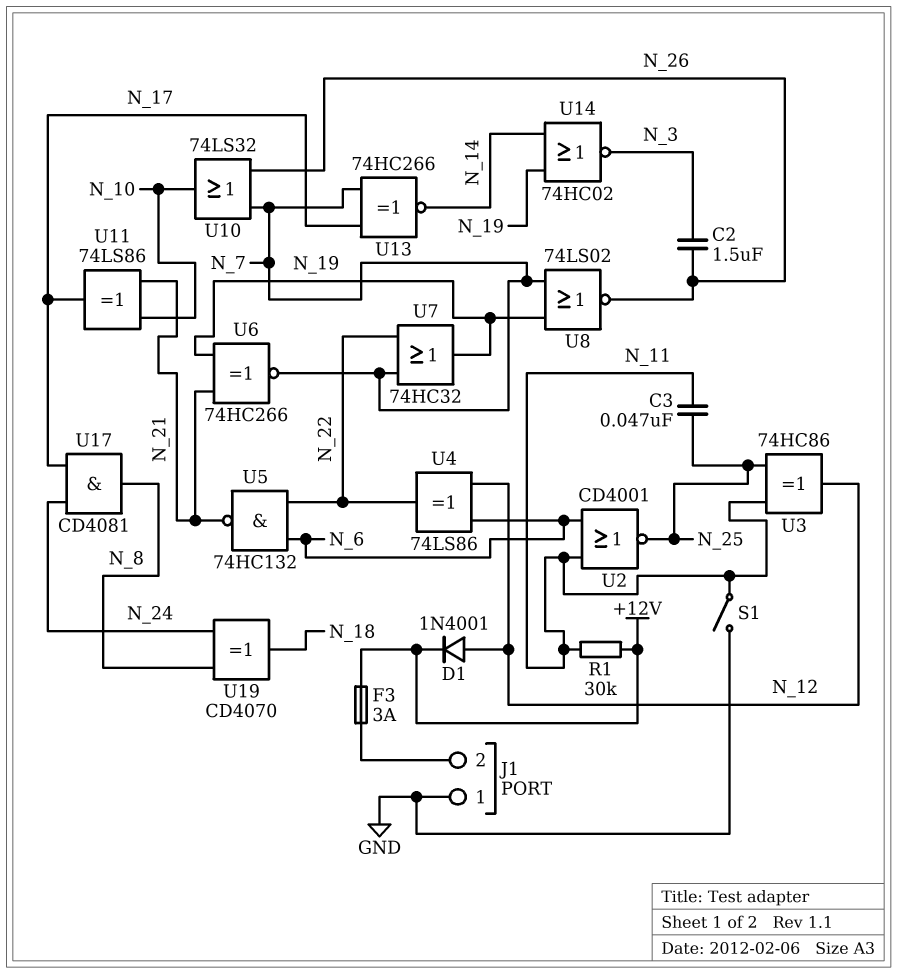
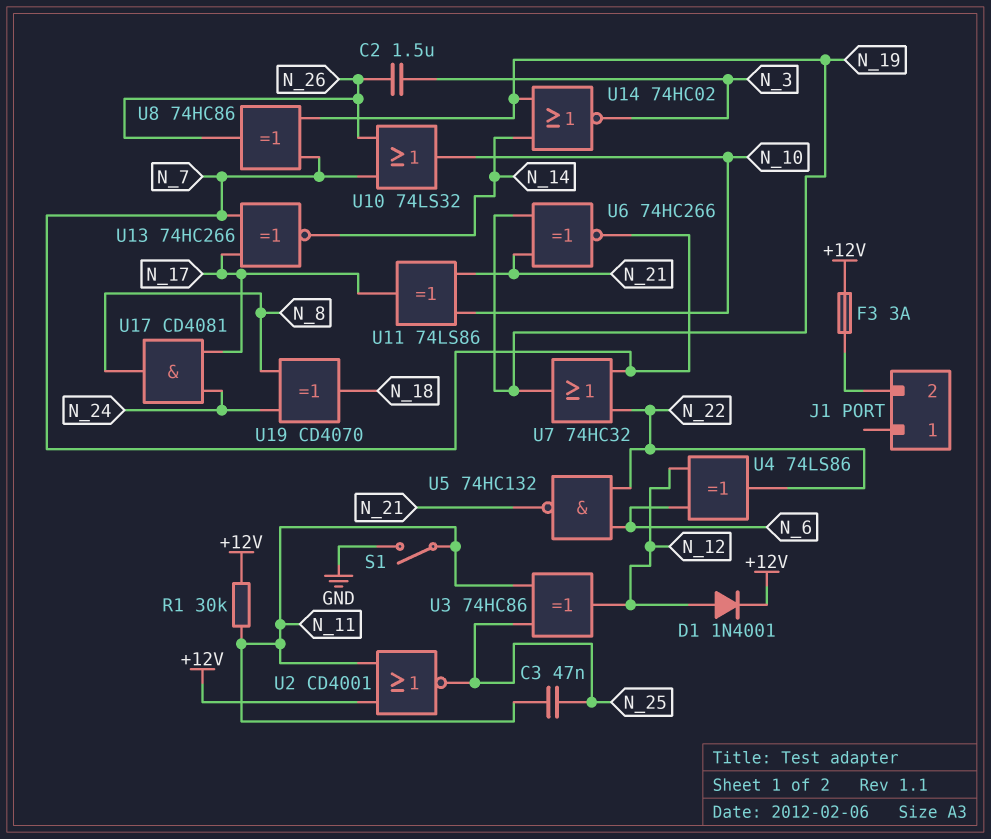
J1 pin 1: GND -> none
U2: NOR CD4001 (in N_6, in N_11, out N_25) -> NOR CD4001 (in +12V, in N_11, out N_25)
U8: NOR 74LS02 (in N_7, in N_19, out N_26) -> XOR 74HC86 (in N_7, in N_19, out N_26)

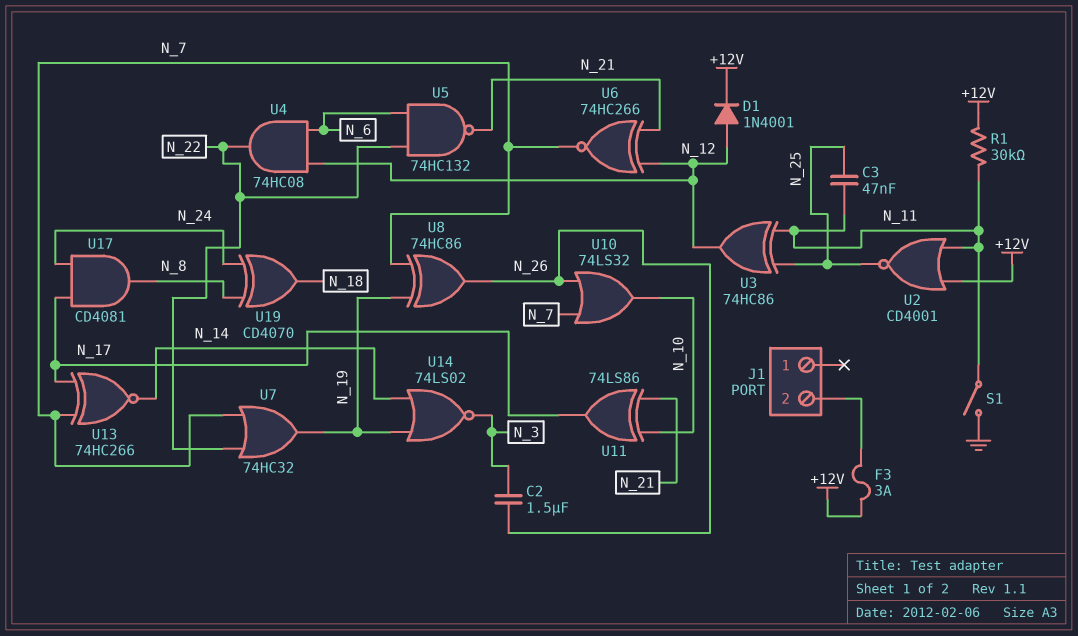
U4: XOR 74LS86 (in N_6, in N_12, out N_22) -> AND 74HC08 (in N_6, in N_12, out N_22)
U6: XNOR 74HC266 (in N_19, in N_21, out N_7) -> XNOR 74HC266 (in N_12, in N_21, out N_7)
U14: NOR 74HC02 (in N_14, in N_19, out N_3) -> NOR 74LS02 (in N_14, in N_19, out N_3)

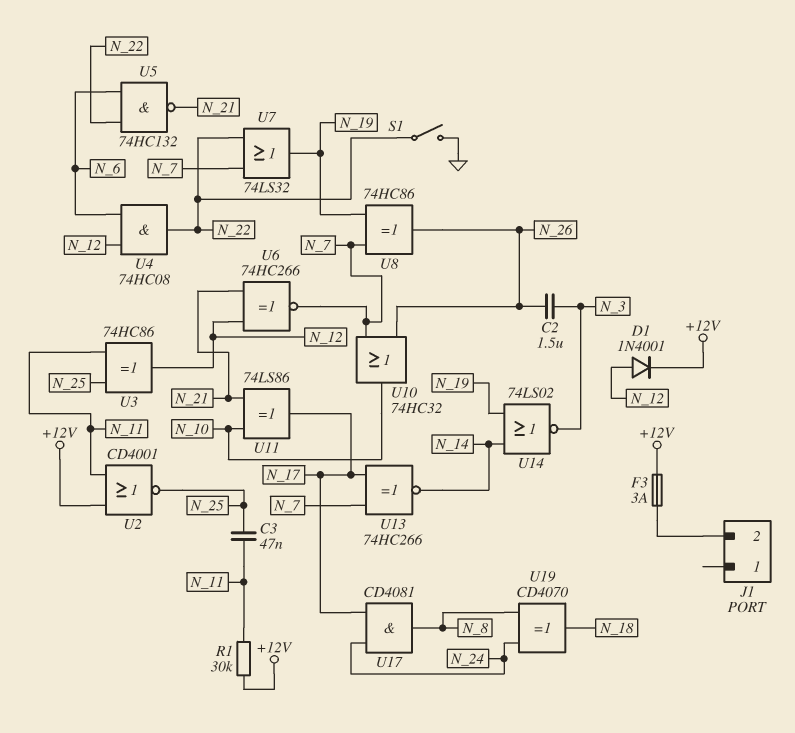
S1: switch (GND, N_11) -> switch (GND, N_22)
U7: OR 74HC32 (in N_7, in N_22, out N_19) -> OR 74LS32 (in N_7, in N_22, out N_19)
U10: OR 74LS32 (in N_7, in N_26, out N_10) -> OR 74HC32 (in N_7, in N_26, out N_10)

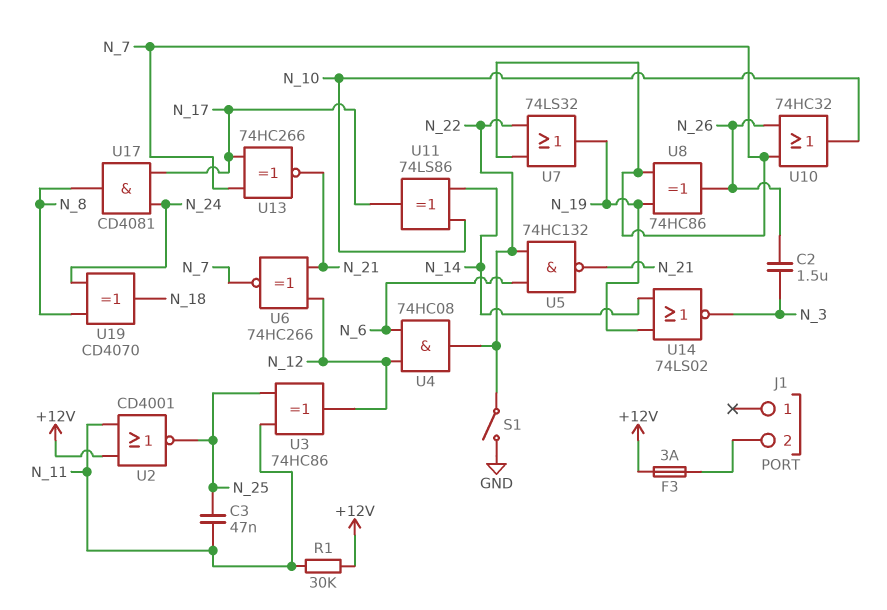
D1: diode 1N4001 (A N_12, K +12V) -> none
U11: XOR 74LS86 (in N_10, in N_21, out N_17) -> XOR 74LS86 (in N_10, in N_14, out N_17)
U13: XNOR 74HC266 (in N_7, in N_17, out N_14) -> XNOR 74HC266 (in N_7, in N_17, out N_21)

